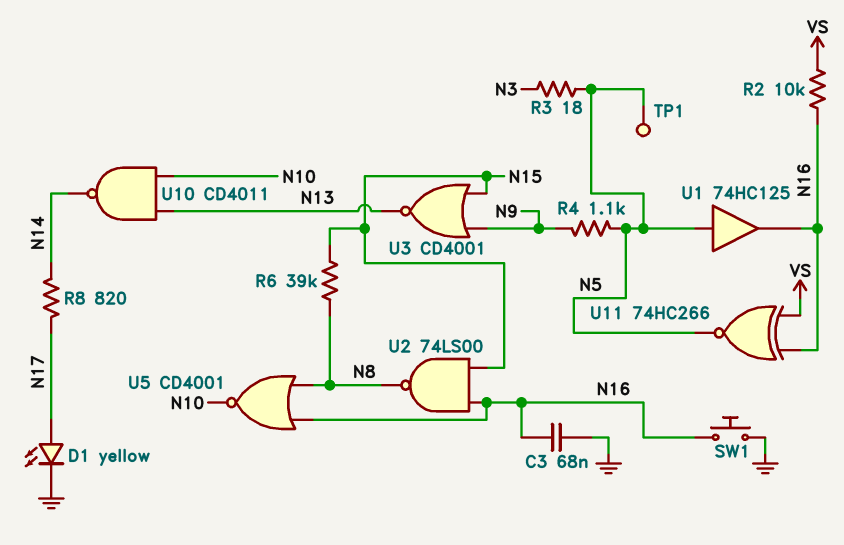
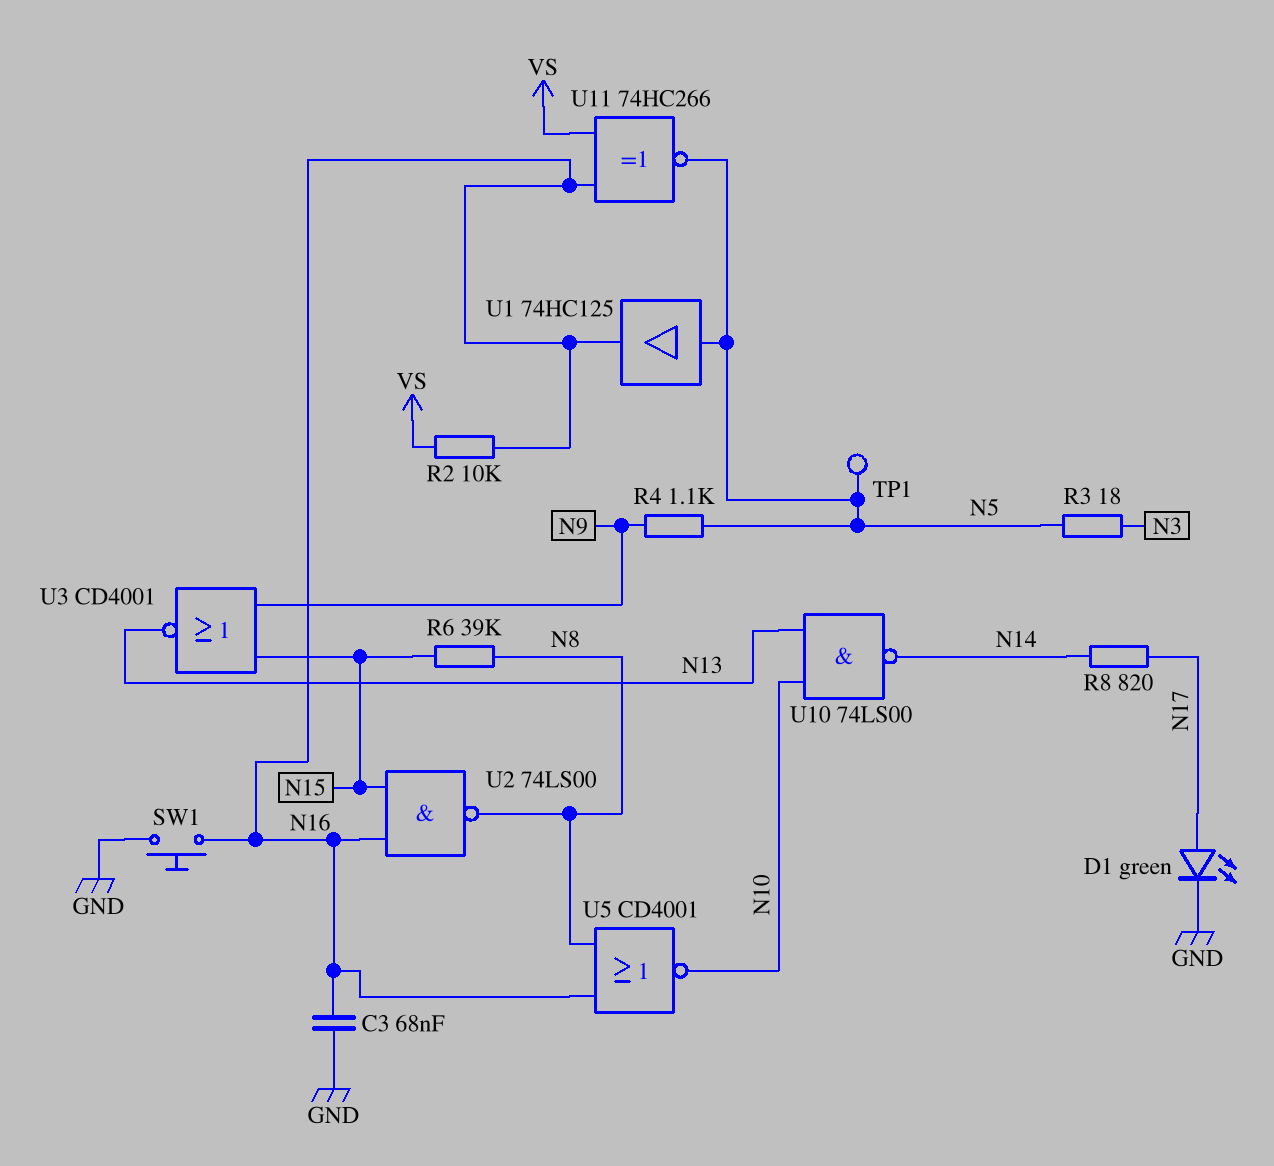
D1: LED yellow (A N17, K GND) -> LED green (A N17, K GND)
U10: NAND CD4011 (in N10, in N13, out N14) -> NAND 74LS00 (in N10, in N13, out N14)

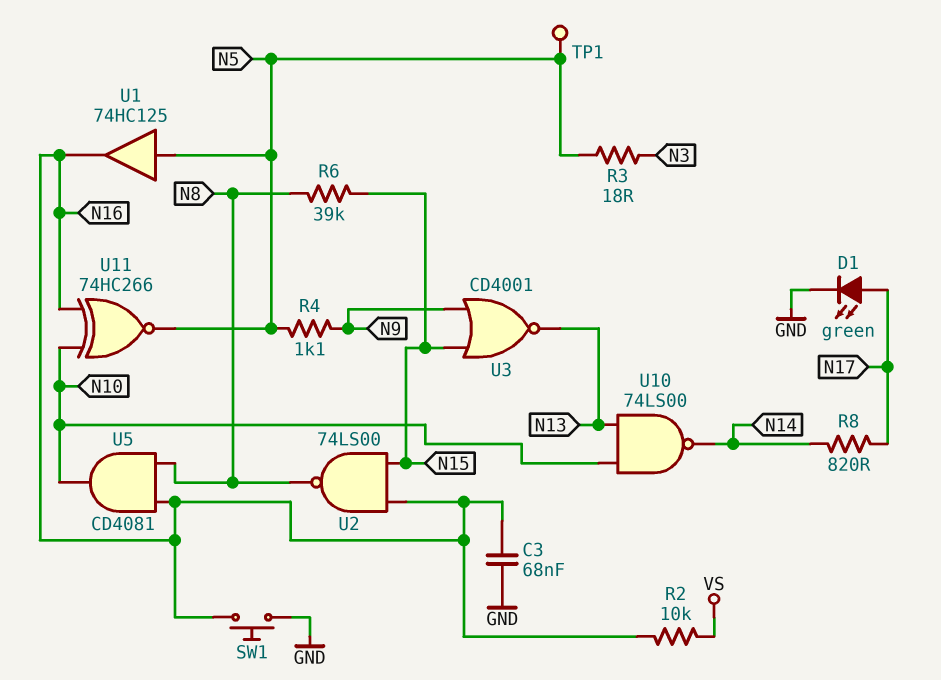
U5: NOR CD4001 (in N8, in N16, out N10) -> AND CD4081 (in N8, in N16, out N10)
U11: XNOR 74HC266 (in N16, in VS, out N5) -> XNOR 74HC266 (in N10, in N16, out N5)

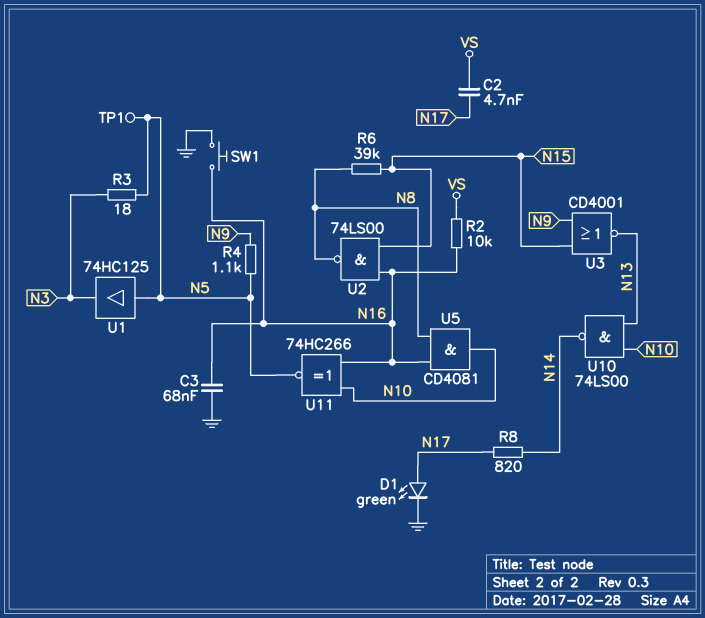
C2: none -> 4.7nF (N17, VS)
U1: buffer 74HC125 (in N5, out N16) -> buffer 74HC125 (in N5, out N3)

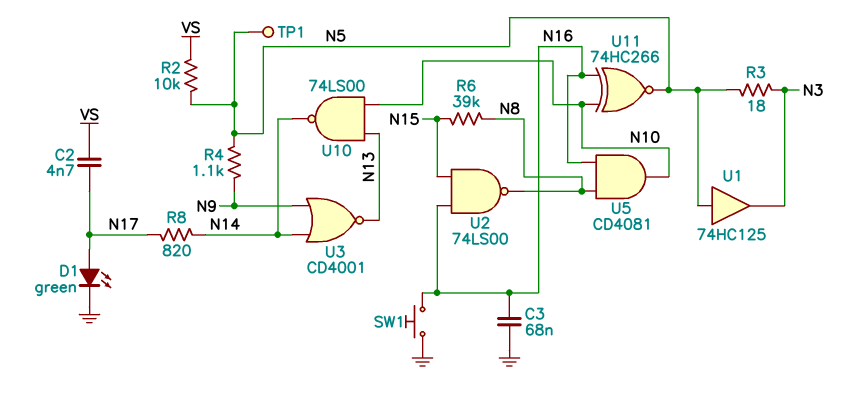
R2: 10k (N16, VS) -> 10k (N5, VS)
U3: NOR CD4001 (in N9, in N15, out N13) -> NOR CD4001 (in N9, in N14, out N13)

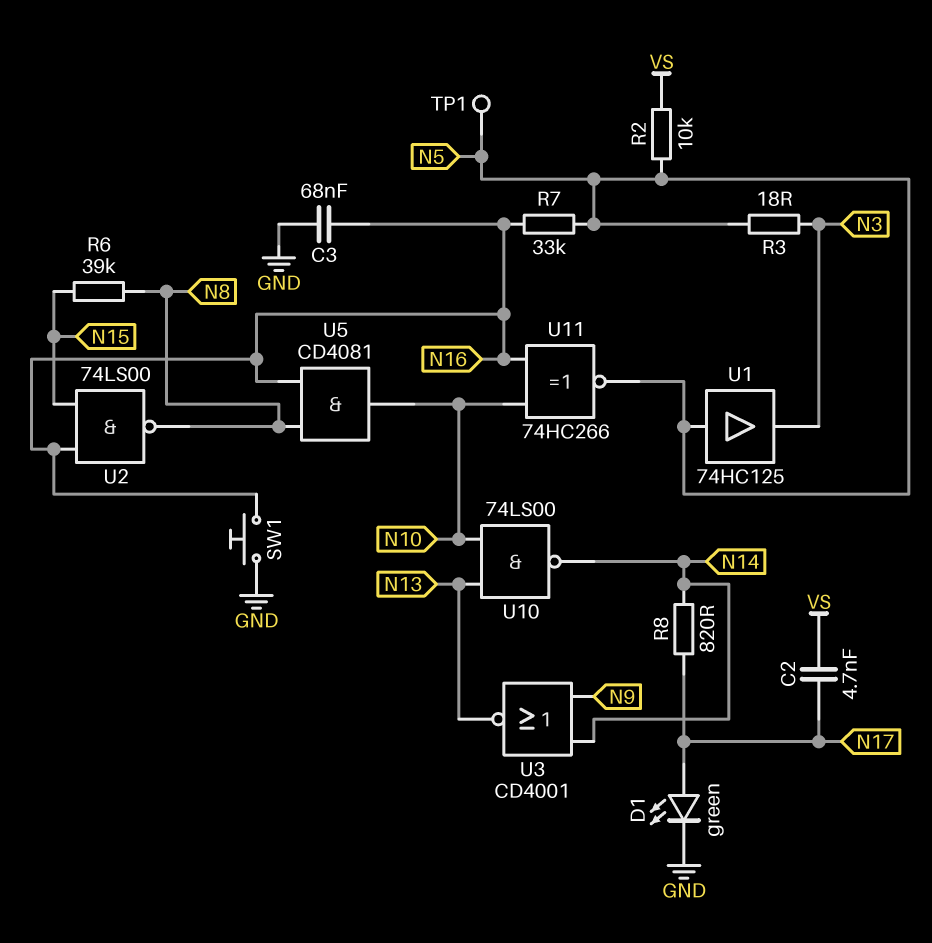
R4: 1.1k (N5, N9) -> none
R7: none -> 33k (N5, N16)

